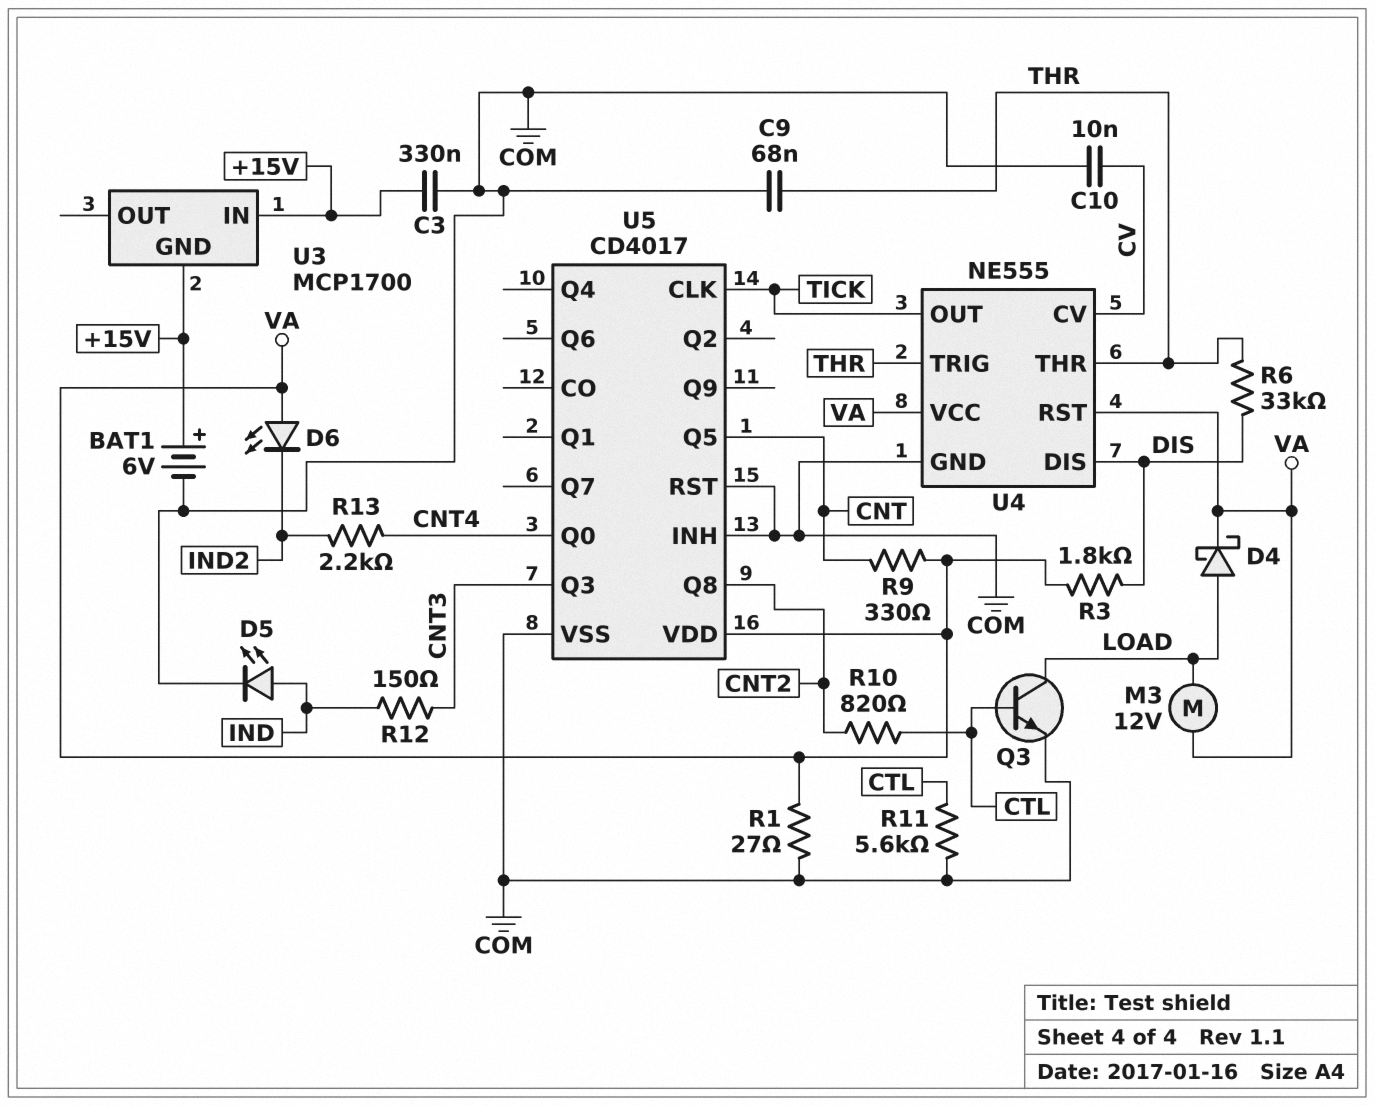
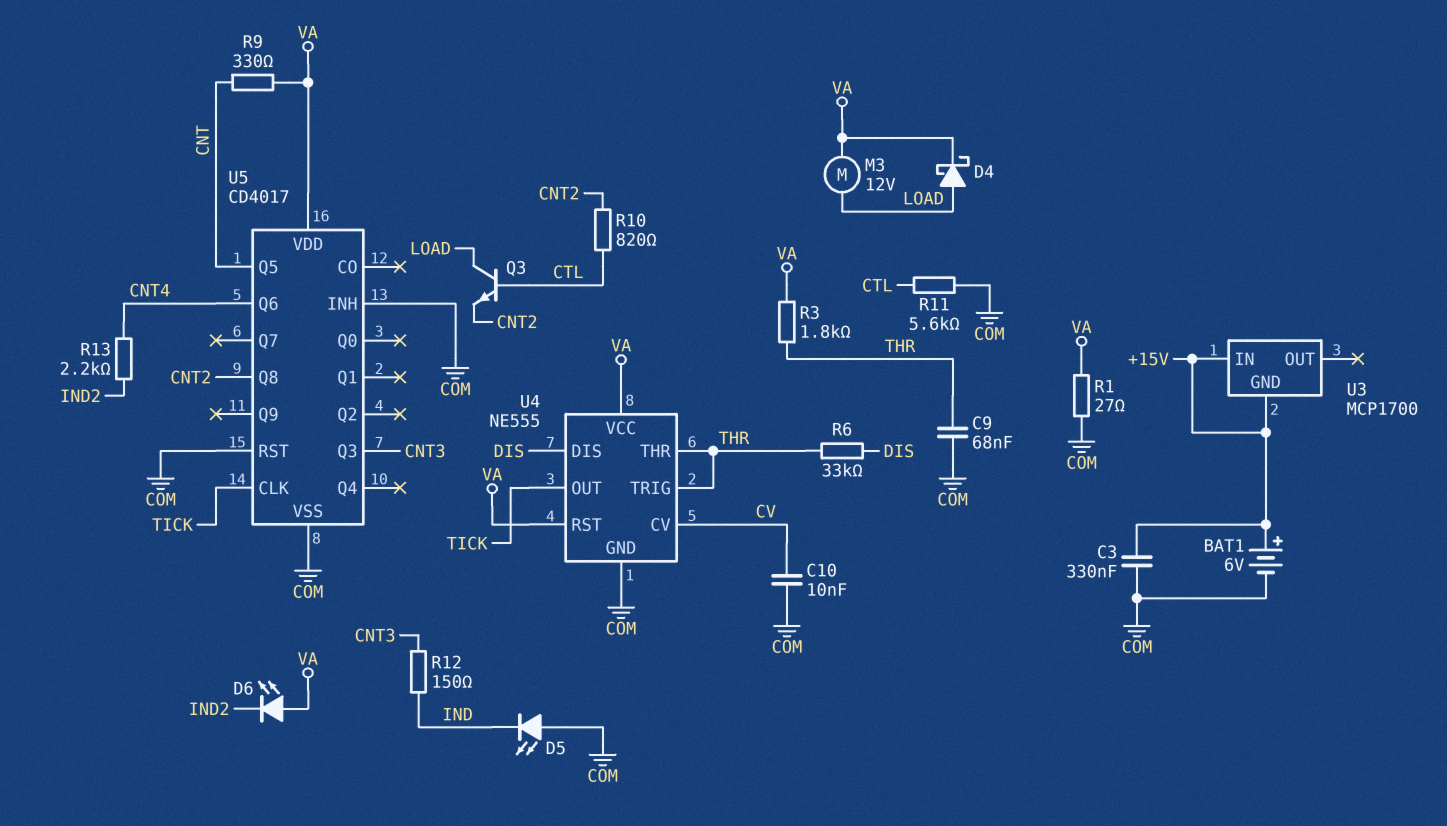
D5: LED (A IND, K COM) -> LED (A COM, K IND)
Q3: NPN (B CTL, C LOAD, E COM) -> NPN (B CTL, C LOAD, E CNT2)
R3: 1.8k (DIS, VA) -> 1.8k (THR, VA)
U5 pin Q0: CNT4 -> none
U5 pin Q6: none -> CNT4

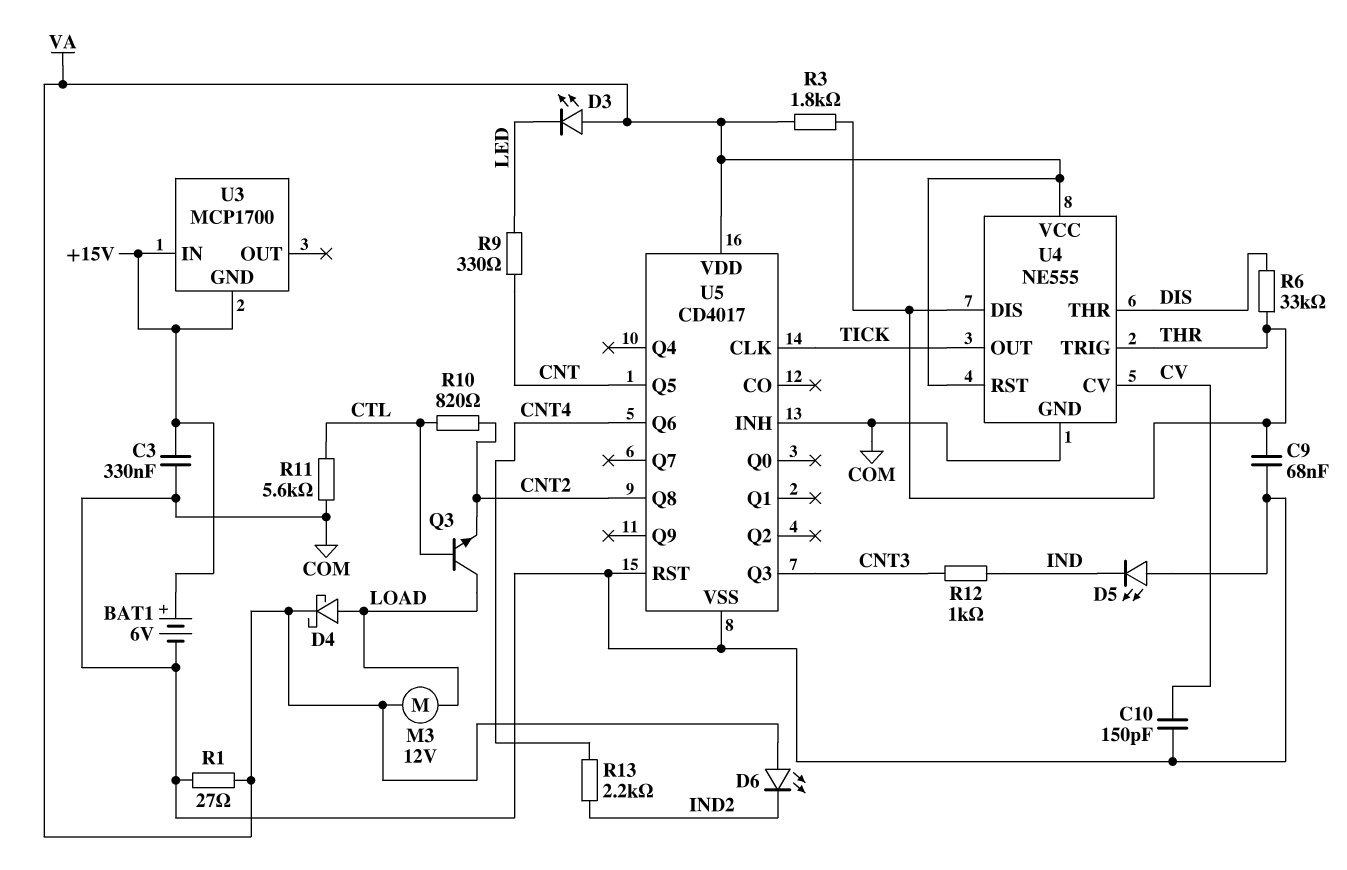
C10: 10nF (COM, CV) -> 150pF (COM, CV)
D3: none -> LED (A VA, K LED)
R9: 330 (CNT, VA) -> 330 (CNT, LED)
R12: 150 (CNT3, IND) -> 1k (CNT3, IND)
U4 pin DIS: DIS -> THR
U4 pin THR: THR -> DIS

